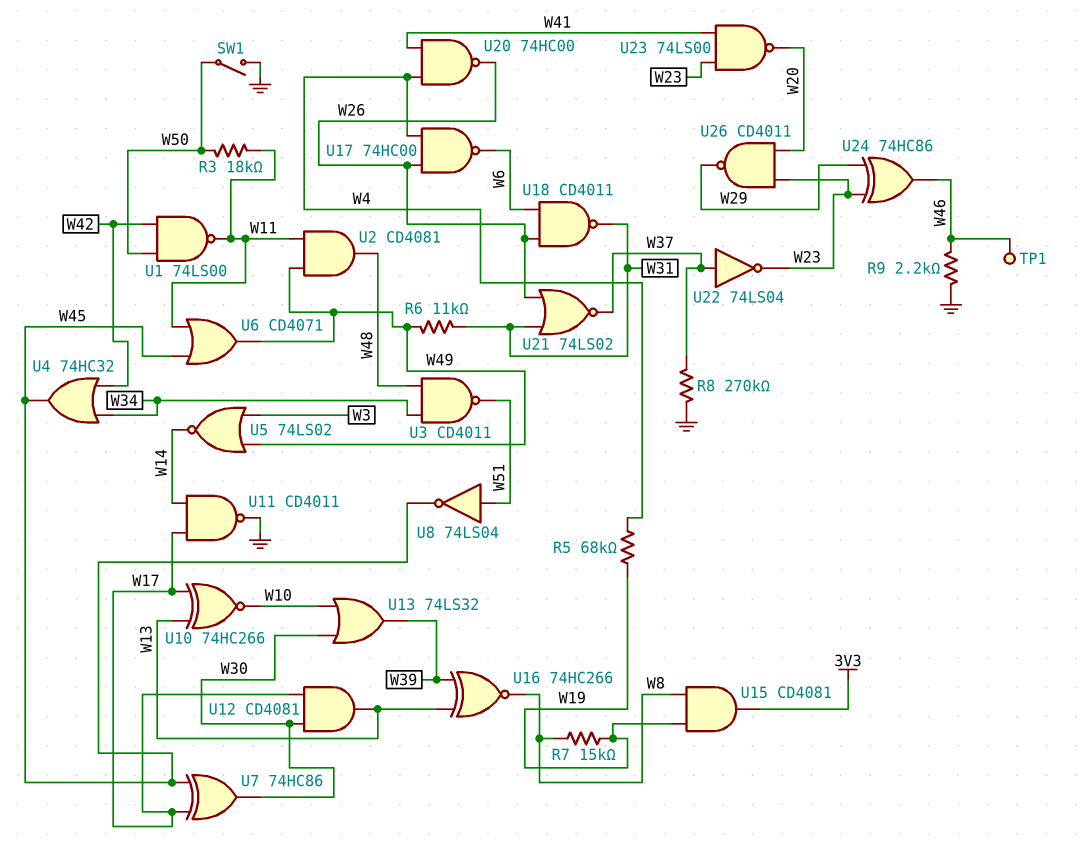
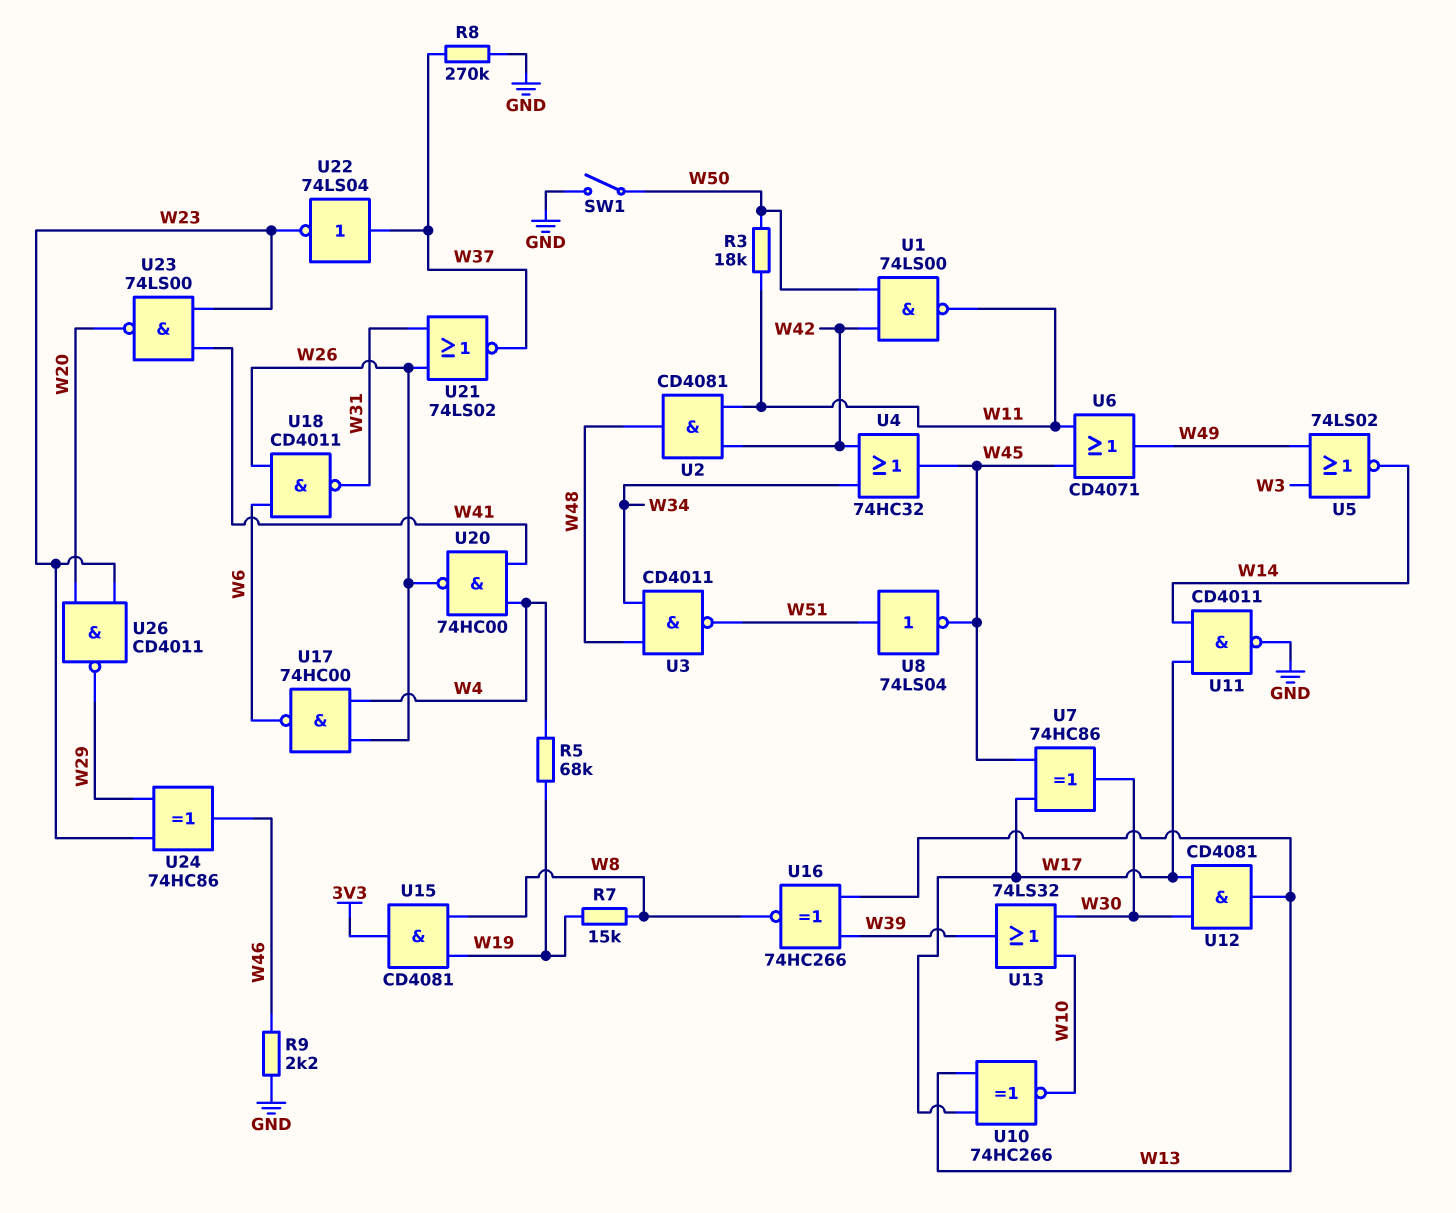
R6: 11k (W31, W49) -> none
TP1: test point (W46) -> none
U2: AND CD4081 (in W11, in W49, out W48) -> AND CD4081 (in W11, in W42, out W48)

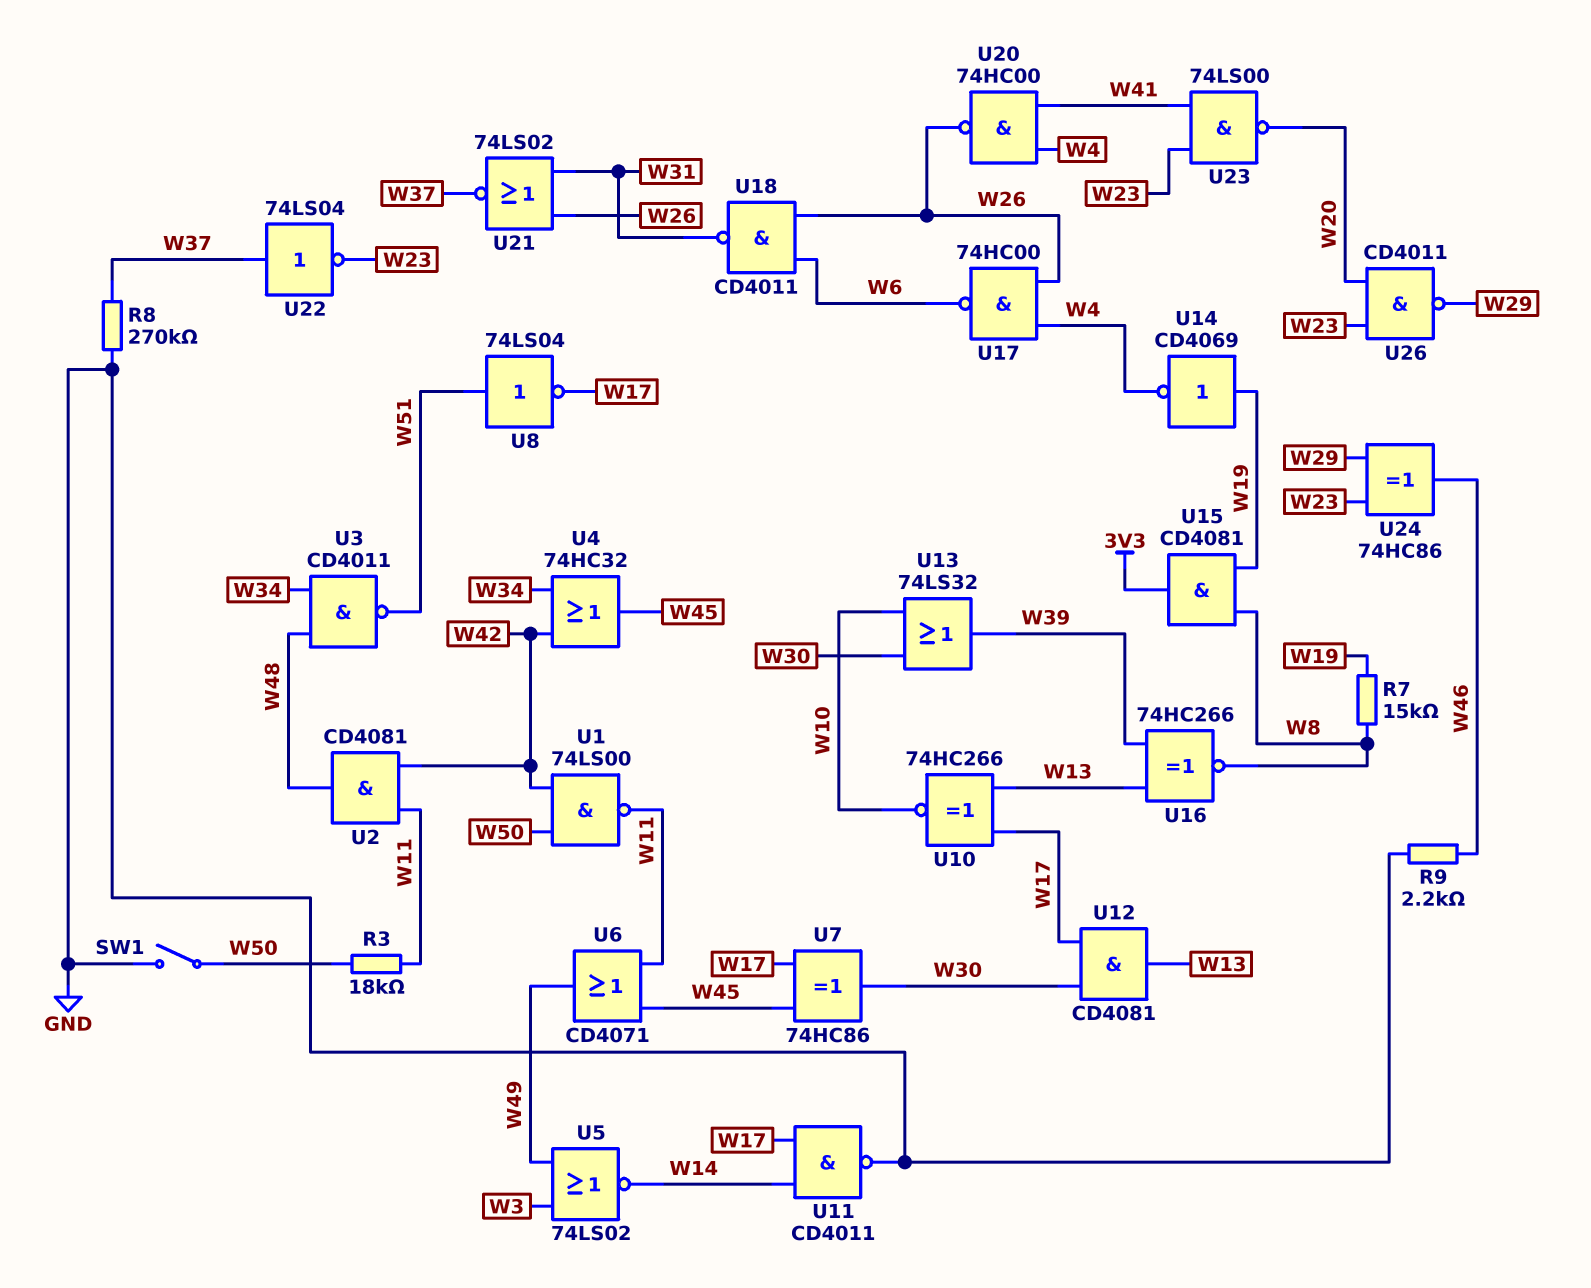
R5: 68k (W4, W19) -> none
U8: NOT 74LS04 (in W51, out W45) -> NOT 74LS04 (in W51, out W17)
U14: none -> NOT CD4069 (in W19, out W4)

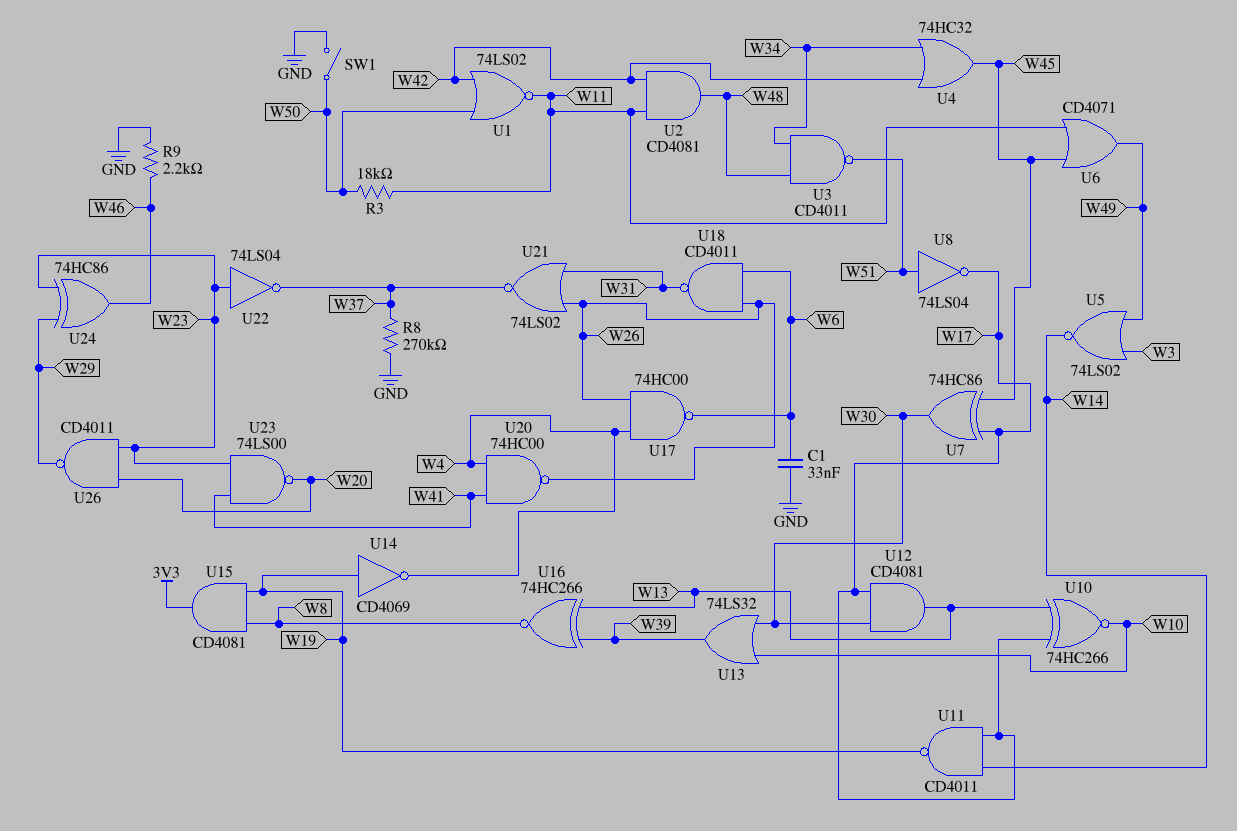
C1: none -> 33nF (GND, W6)
R7: 15k (W8, W19) -> none
U1: NAND 74LS00 (in W42, in W50, out W11) -> NOR 74LS02 (in W42, in W50, out W11)
U11: NAND CD4011 (in W14, in W17, out GND) -> NAND CD4011 (in W14, in W17, out W19)
U22: NOT 74LS04 (in W37, out W23) -> NOT 74LS04 (in W23, out W37)

